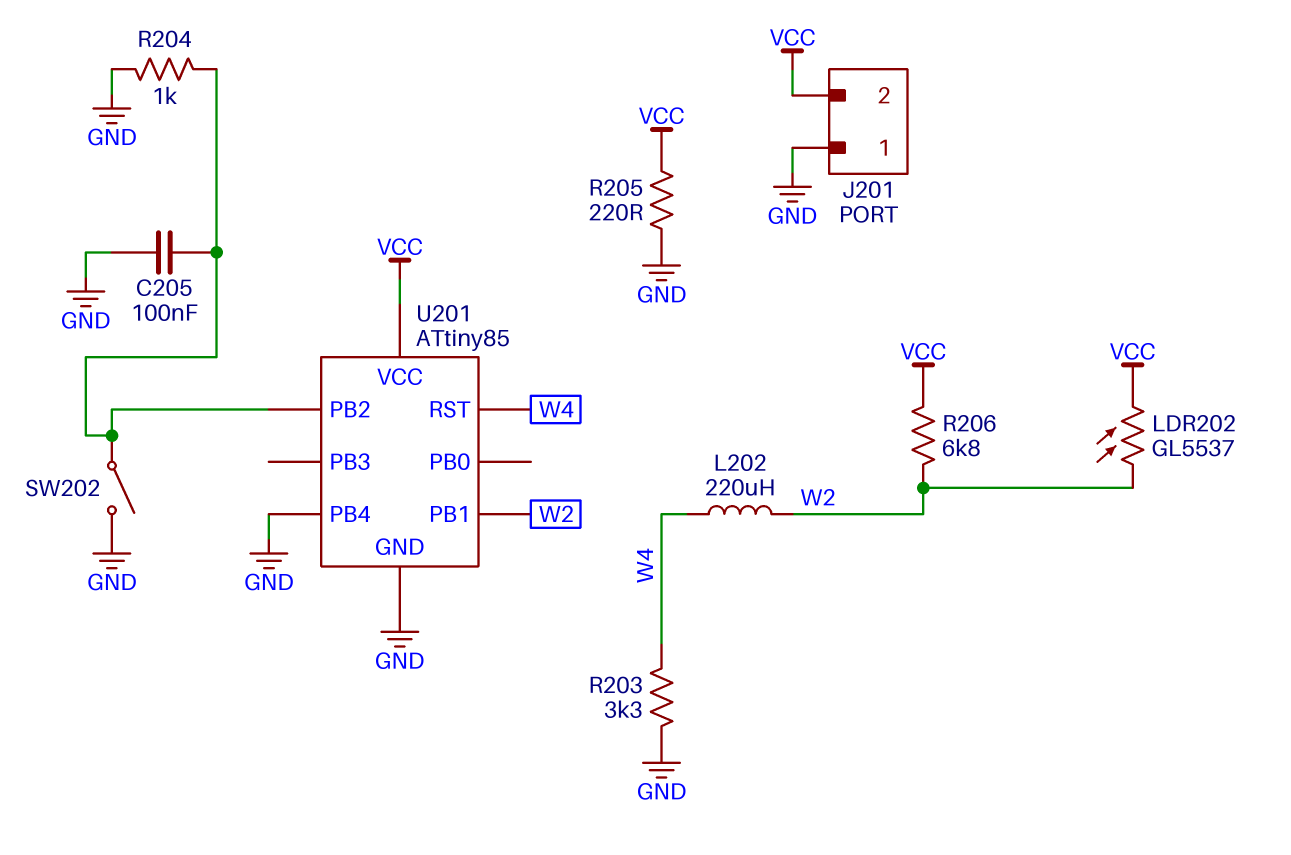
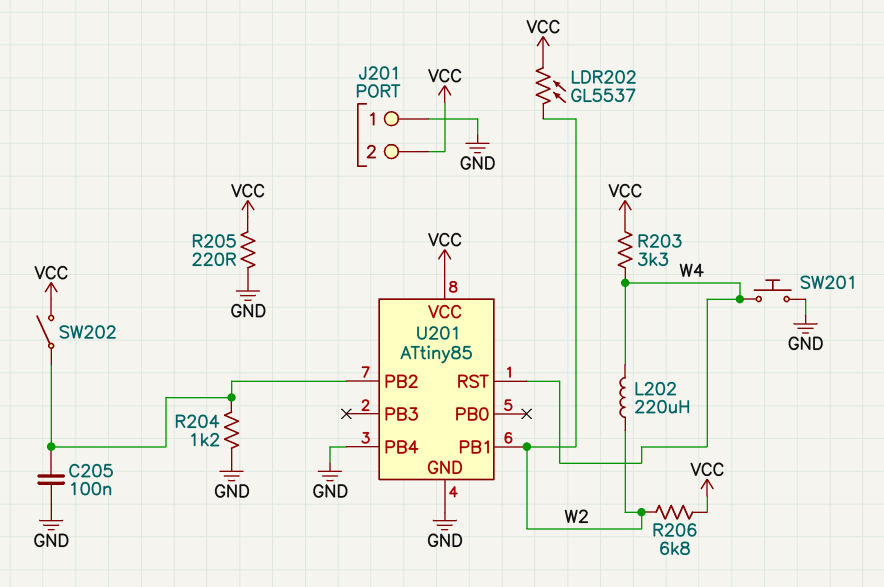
R203: 3.3k (GND, W4) -> 3.3k (VCC, W4)
R204: 1k (GND, U201/PB2) -> 1.2k (GND, U201/PB2)
SW201: none -> button (GND, W4)
SW202: switch (GND, U201/PB2) -> switch (U201/PB2, VCC)

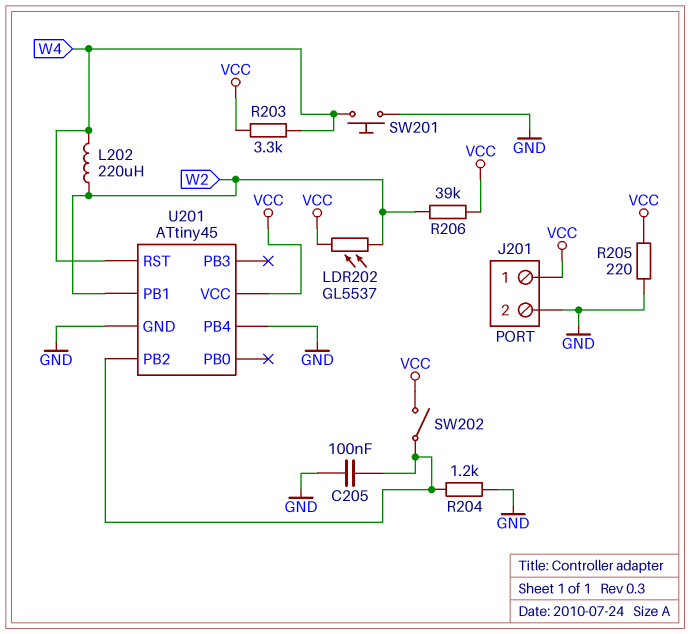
J201 pin 1: GND -> VCC
J201 pin 2: VCC -> GND
R206: 6.8k (VCC, W2) -> 39k (VCC, W2)
U201: ATtiny85 -> ATtiny45

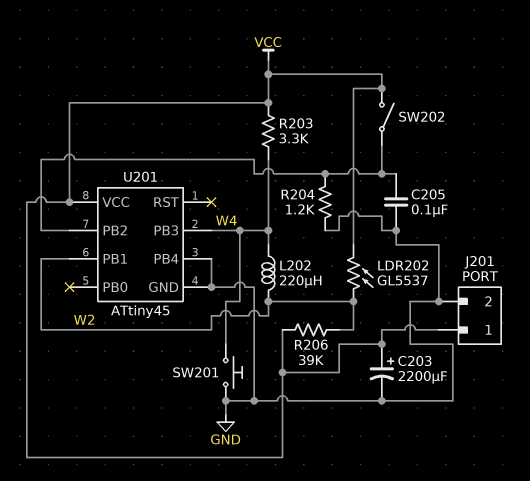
C203: none -> 2200uF (plus VCC, minus GND)
R205: 220 (GND, VCC) -> none
U201 pin PB3: none -> W4
U201 pin RST: W4 -> none

